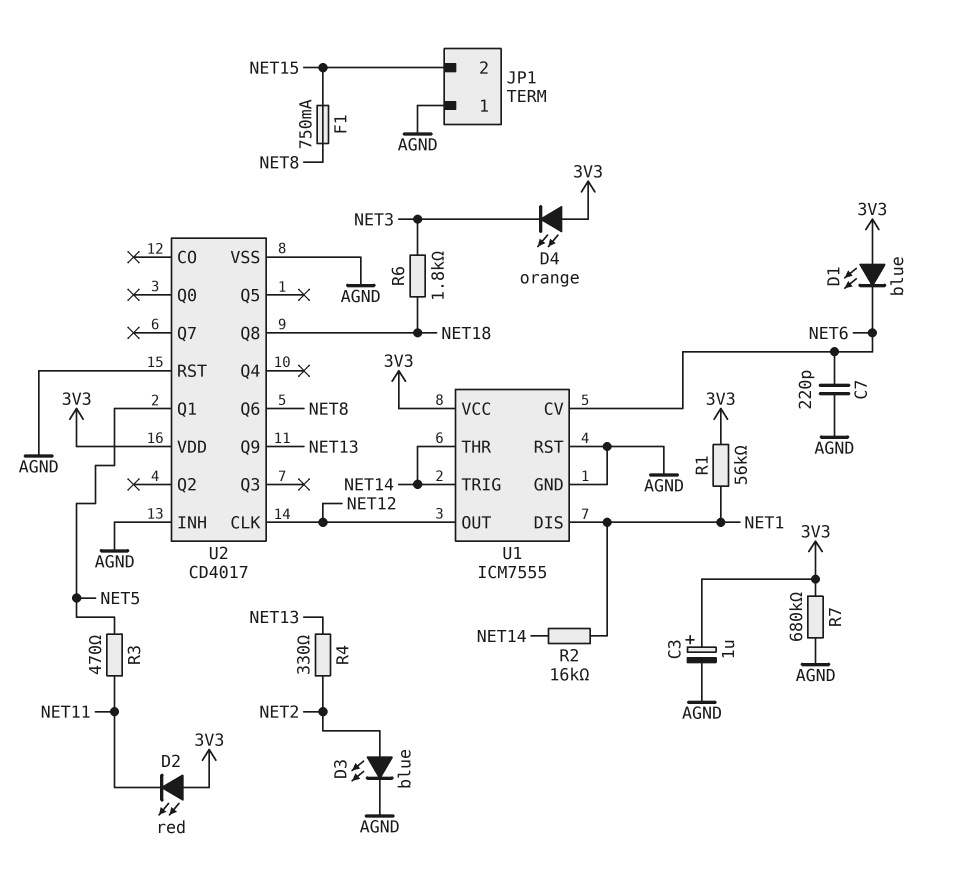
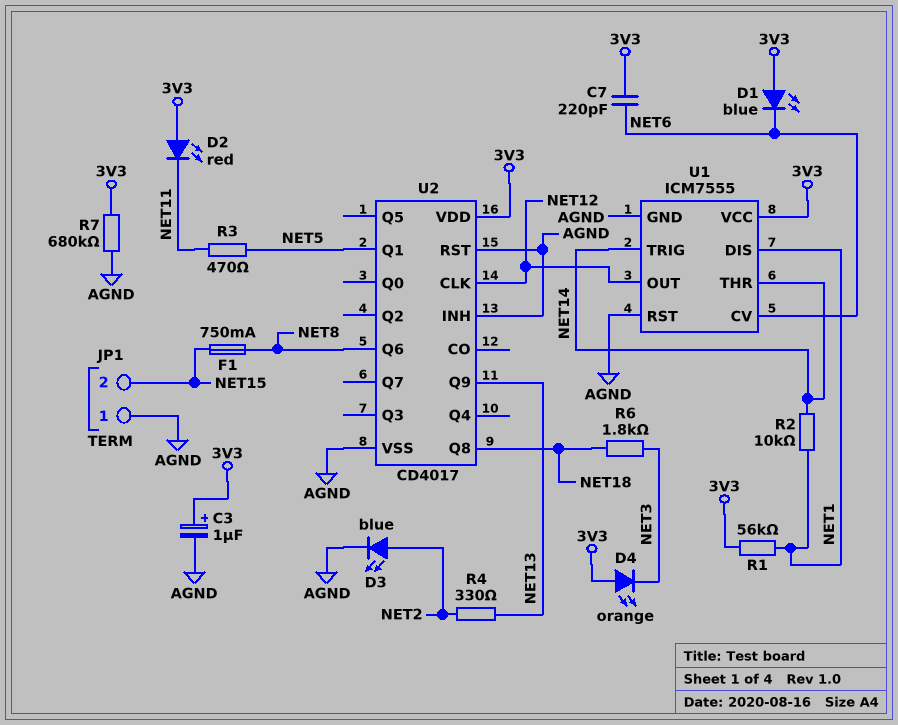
C7: 220pF (AGND, NET6) -> 220pF (3V3, NET6)
R2: 16k (NET1, NET14) -> 10k (NET1, NET14)

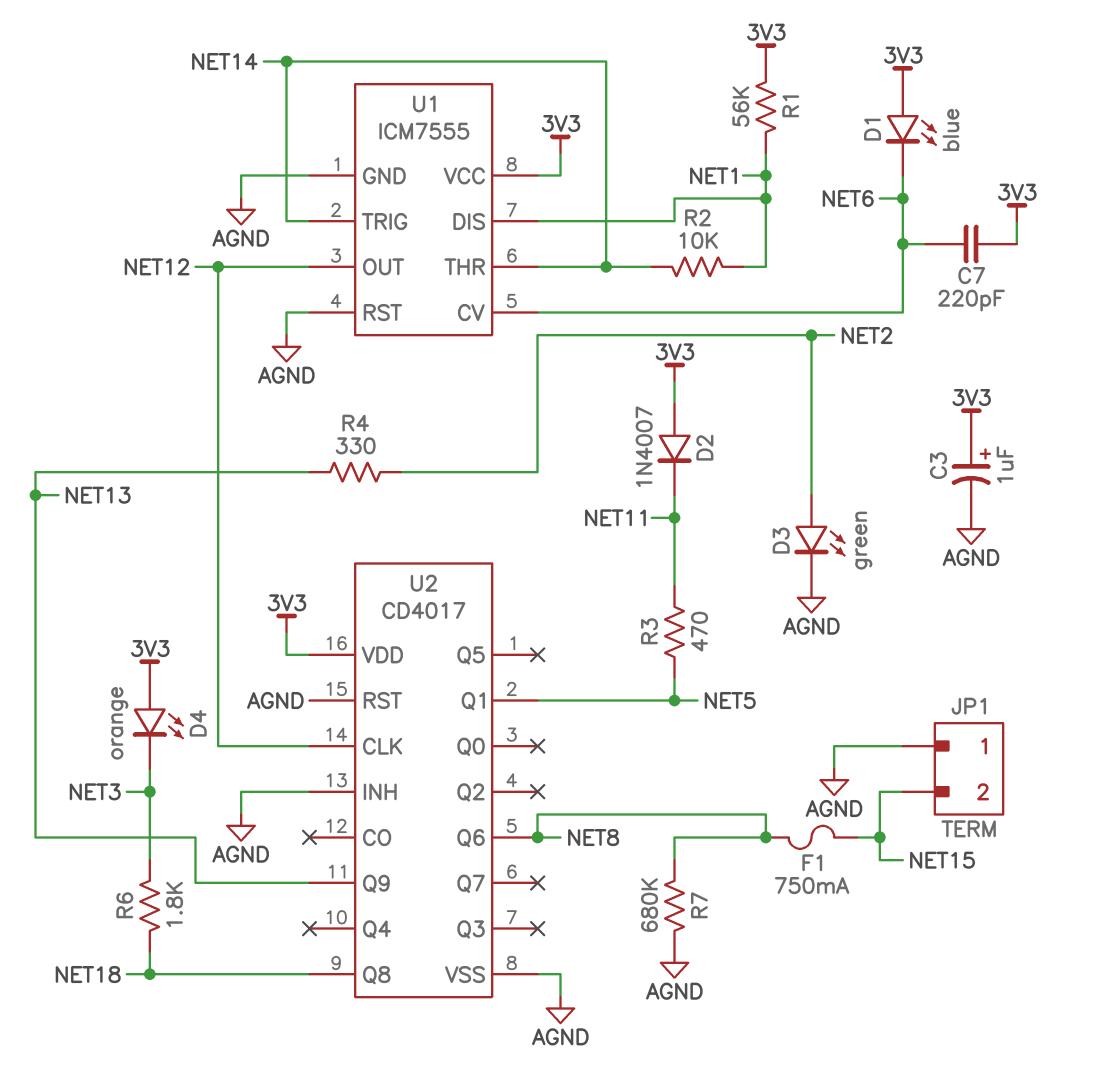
D2: LED red (A 3V3, K NET11) -> diode 1N4007 (A 3V3, K NET11)
D3: LED blue (A NET2, K AGND) -> LED green (A NET2, K AGND)
R7: 680k (3V3, AGND) -> 680k (AGND, NET8)

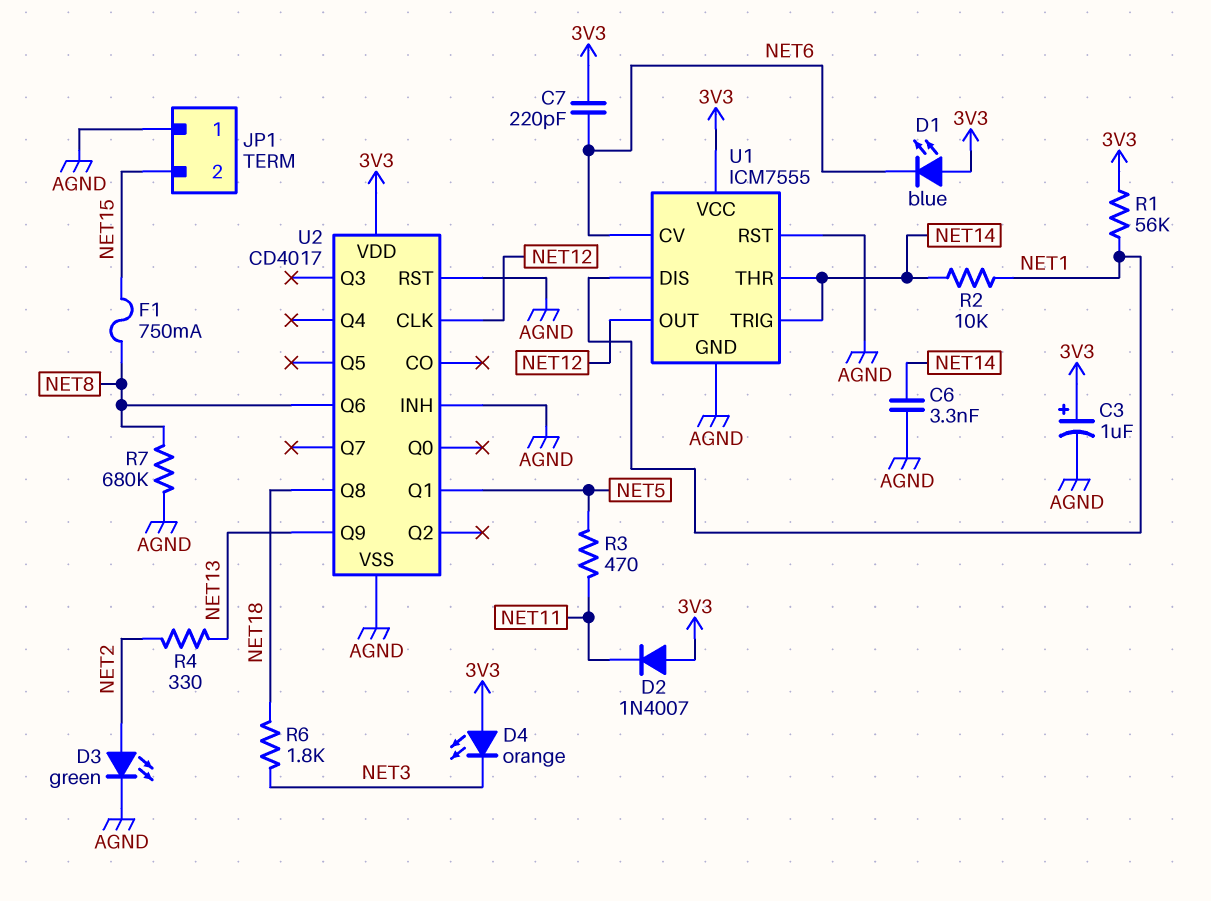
C6: none -> 3.3nF (AGND, NET14)

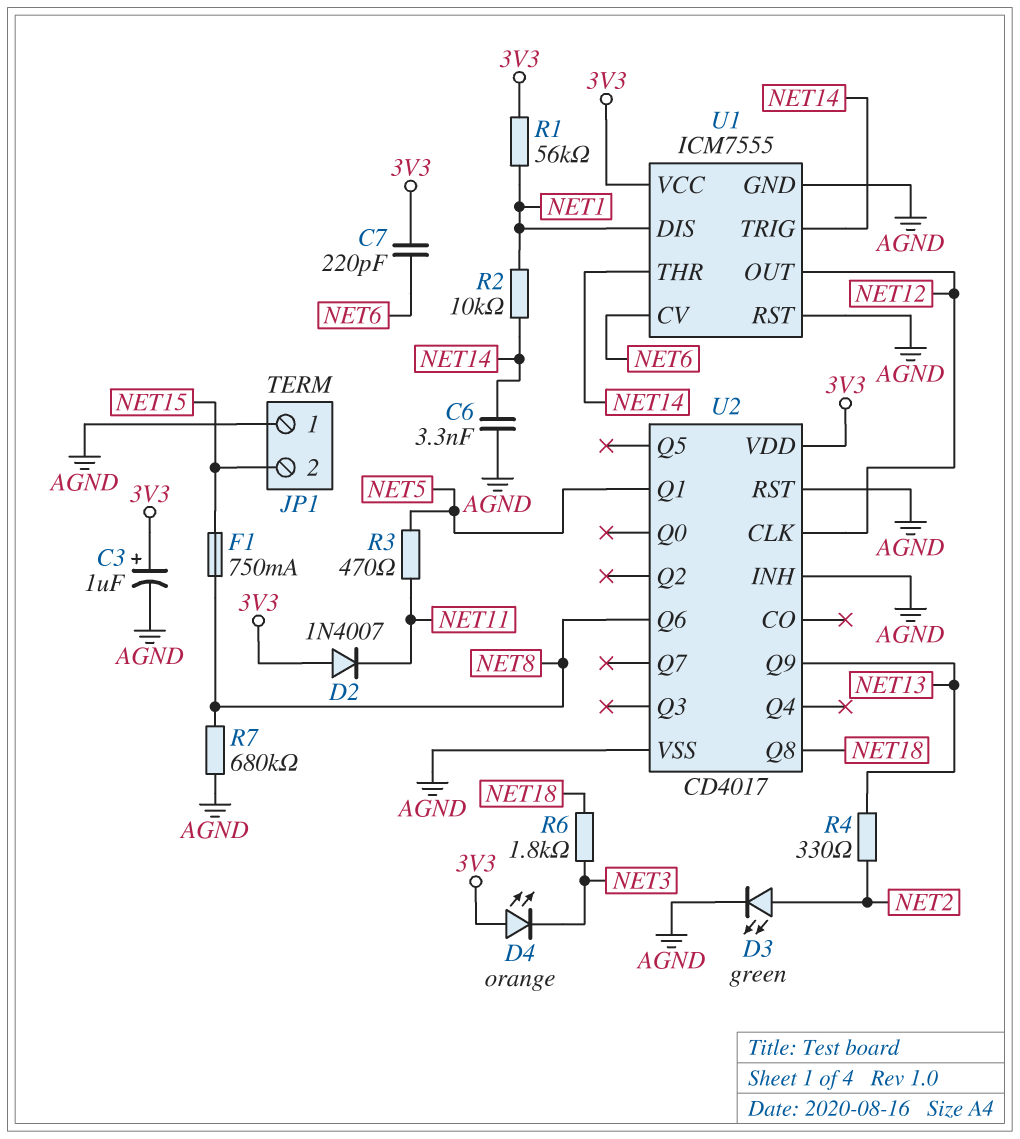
D1: LED blue (A 3V3, K NET6) -> none

